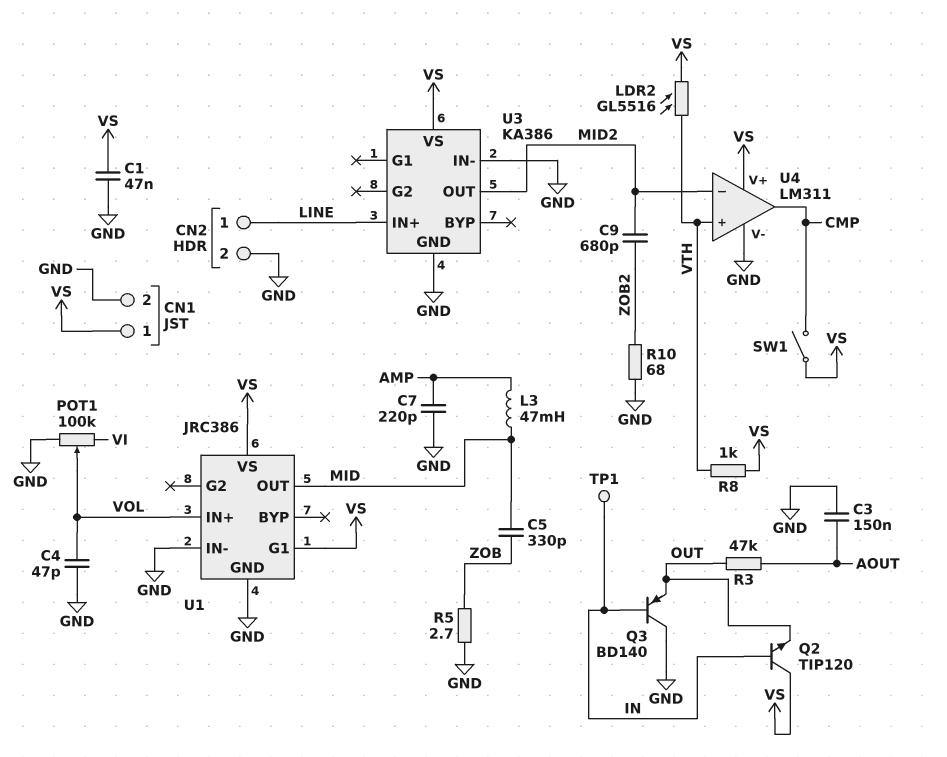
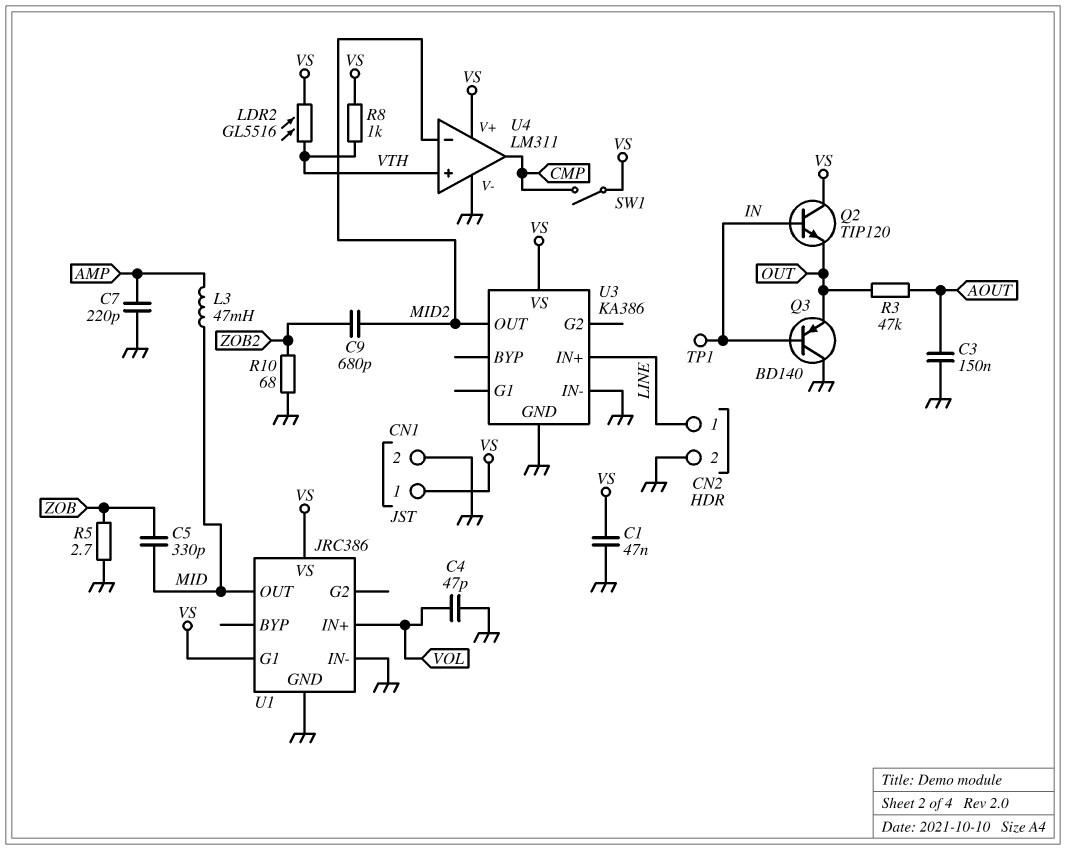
POT1: 100k (GND, VI, wiper VOL) -> none

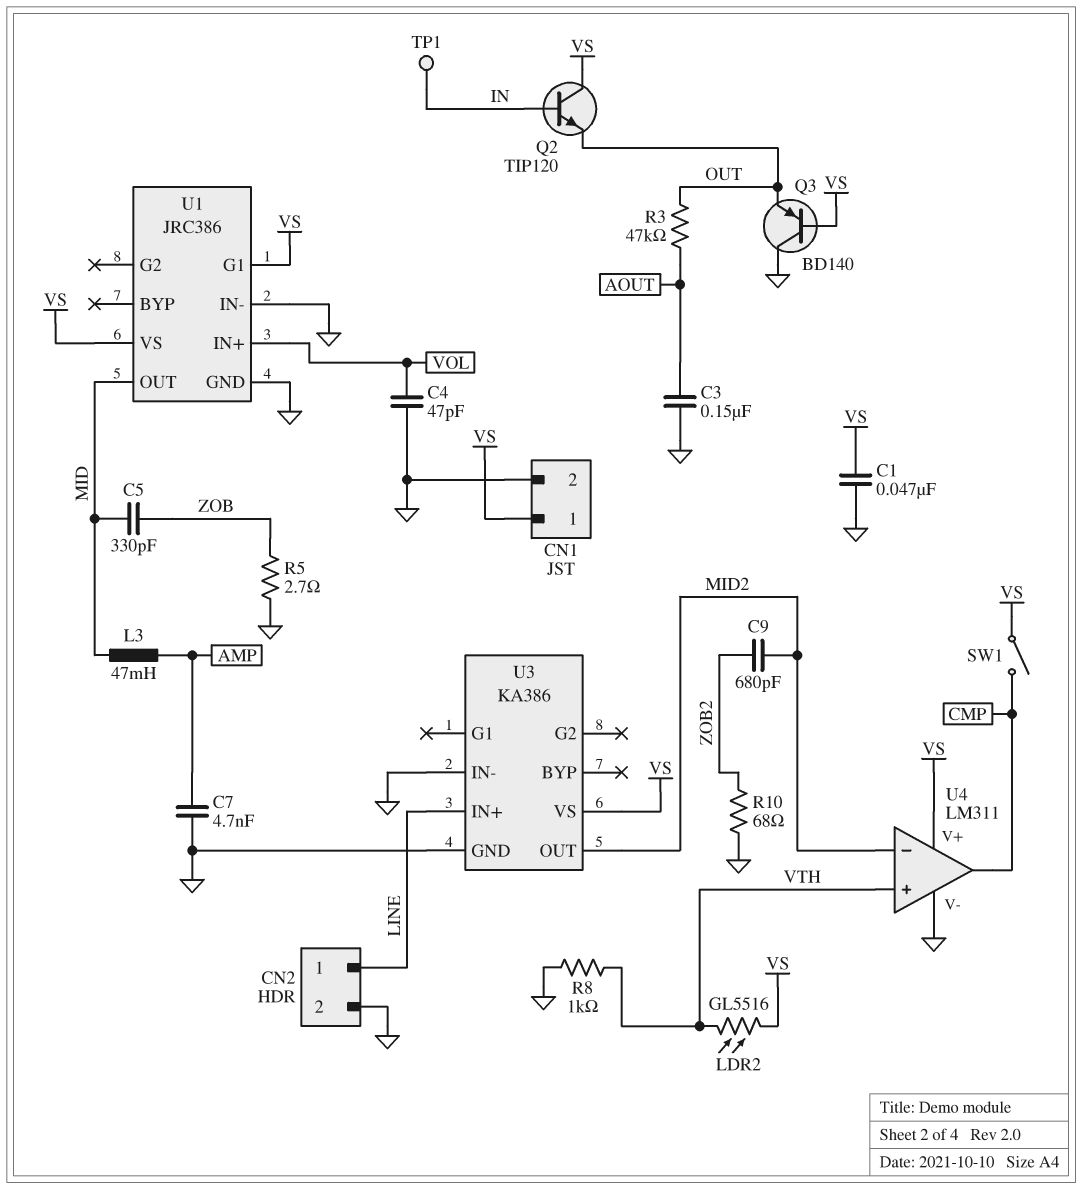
C7: 220pF (AMP, GND) -> 4.7nF (AMP, GND)
Q3: PNP BD140 (B IN, C GND, E OUT) -> PNP BD140 (B VS, C GND, E OUT)
R8: 1k (VS, VTH) -> 1k (GND, VTH)

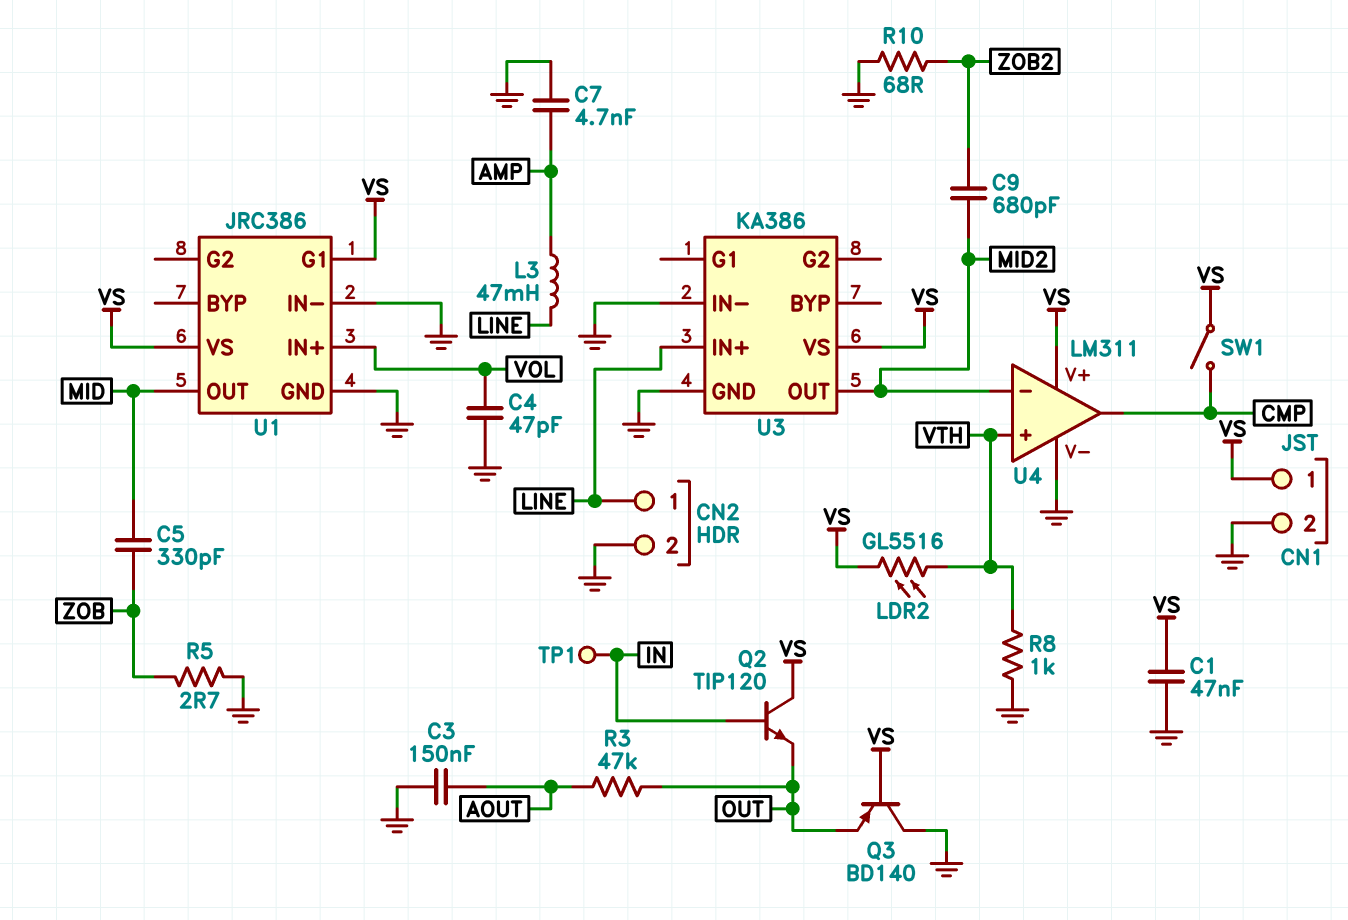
L3: 47mH (AMP, MID) -> 47mH (AMP, LINE)

